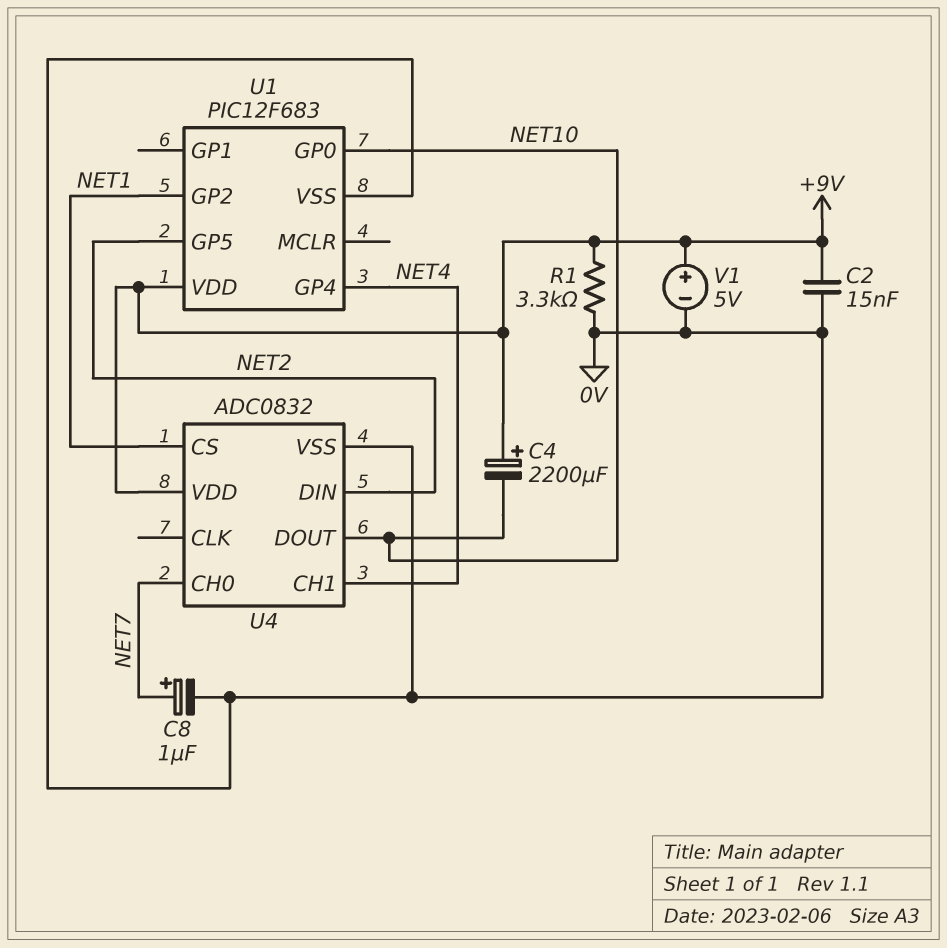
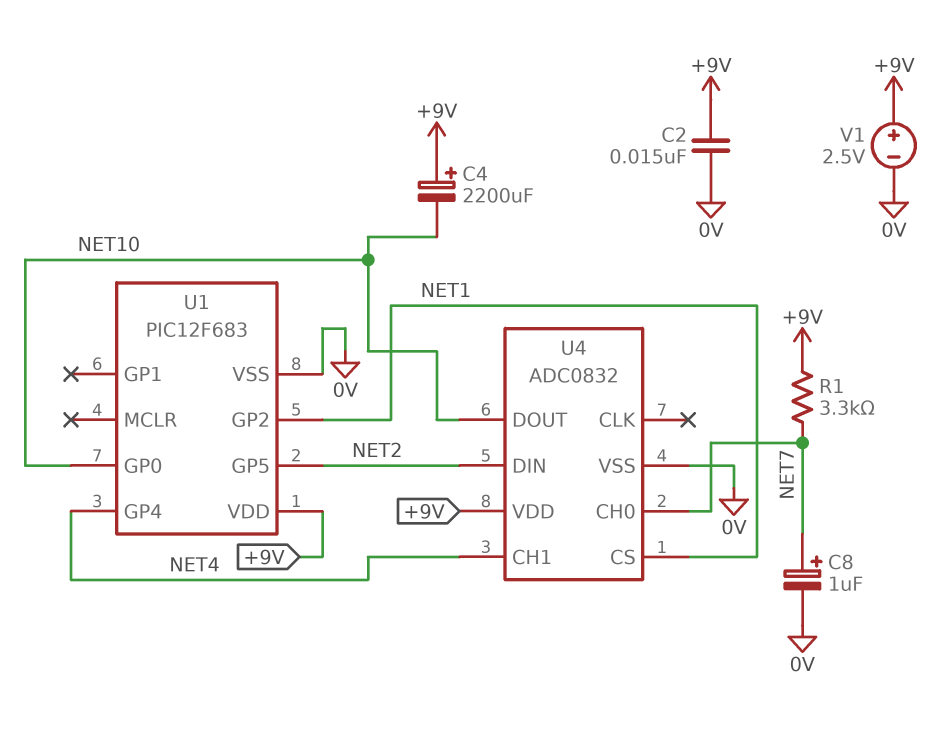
R1: 3.3k (+9V, 0V) -> 3.3k (+9V, NET7)
V1: 5V (plus +9V, minus 0V) -> 2.5V (plus +9V, minus 0V)

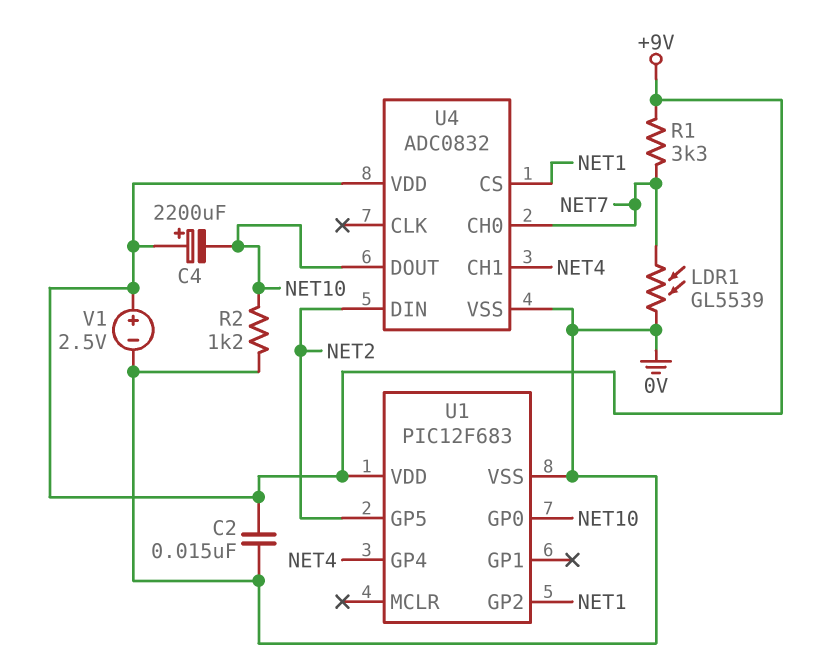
C8: 1uF (plus NET7, minus 0V) -> none
LDR1: none -> GL5539 (0V, NET7)
R2: none -> 1.2k (0V, NET10)

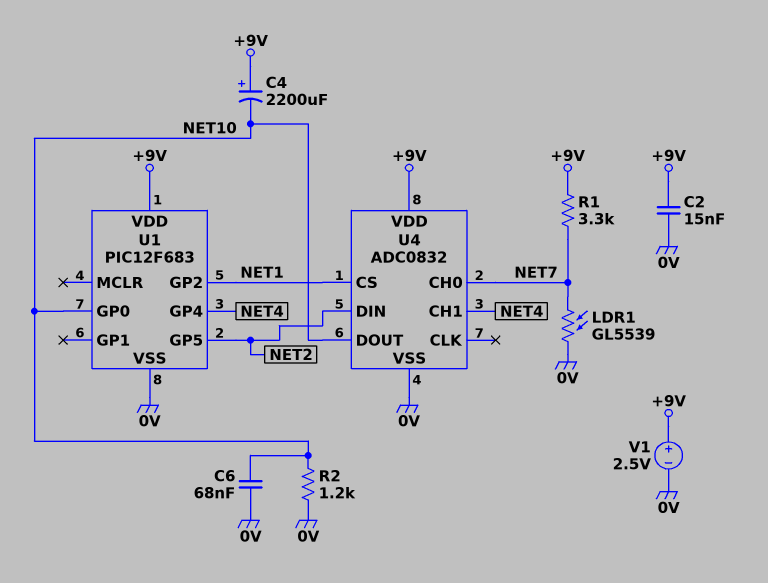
C6: none -> 68nF (0V, NET10)

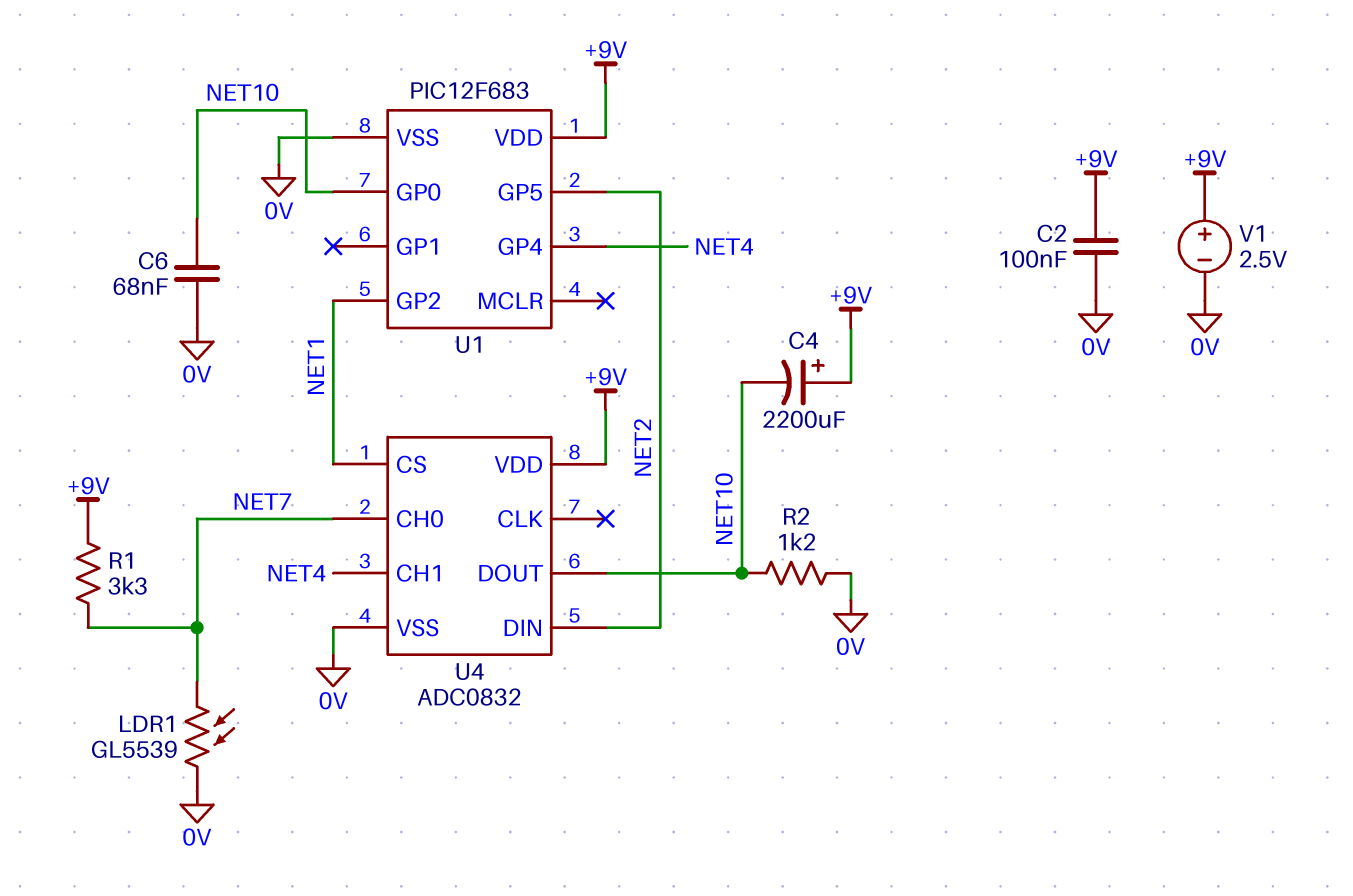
C2: 15nF (+9V, 0V) -> 100nF (+9V, 0V)

